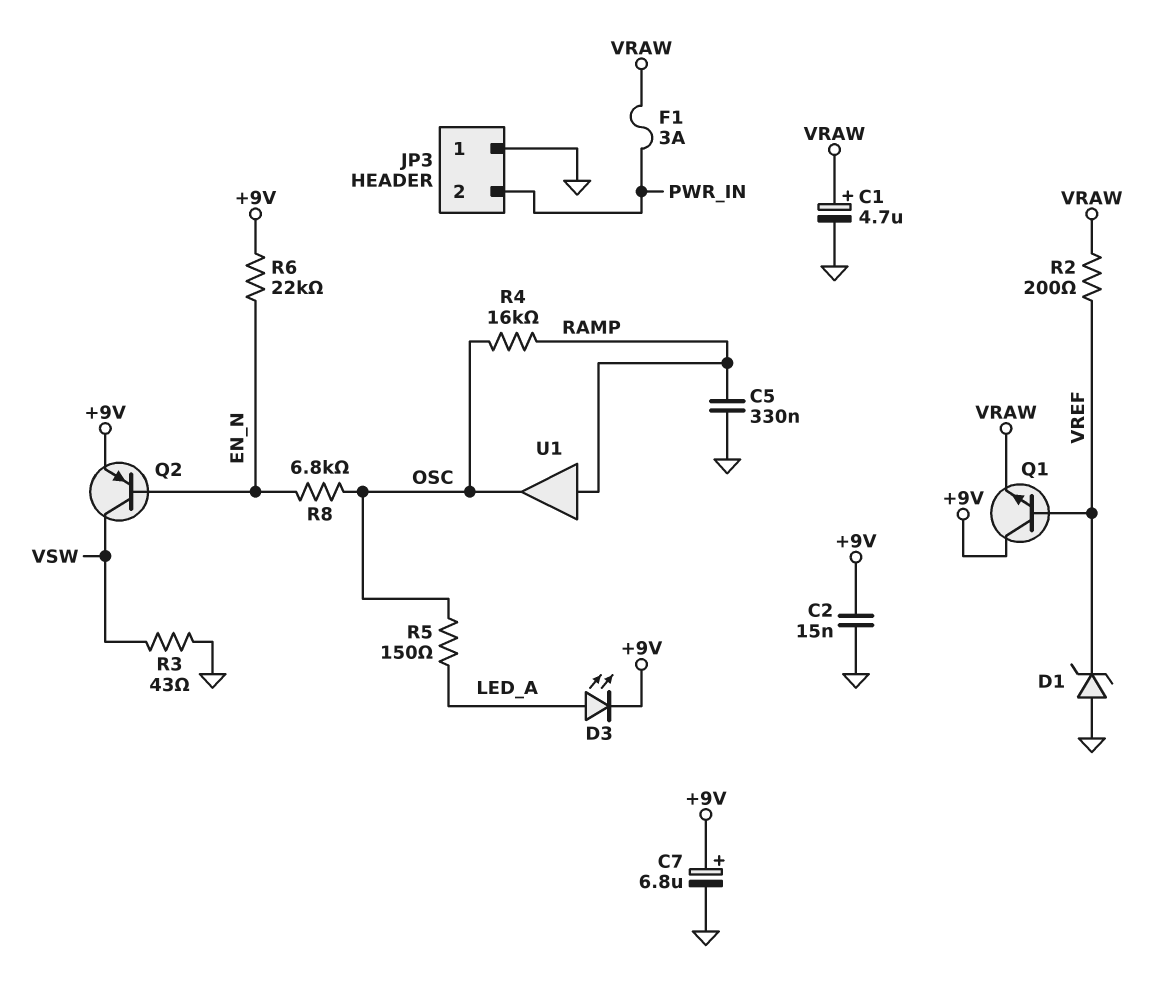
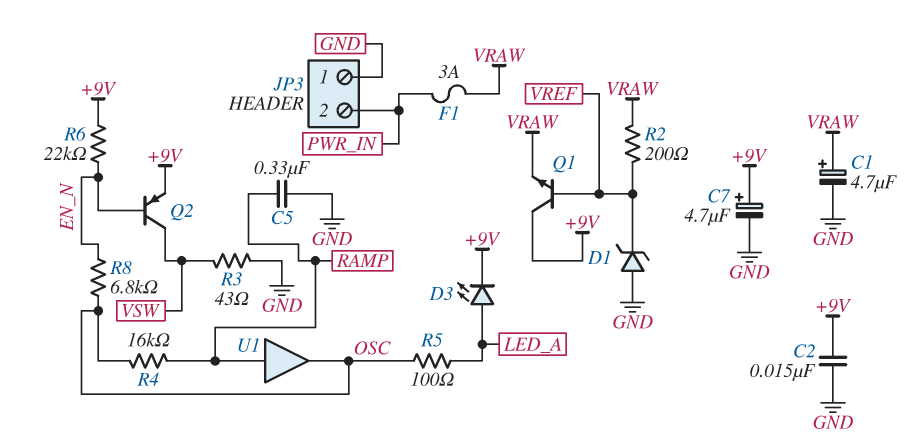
C7: 6.8uF (plus +9V, minus GND) -> 4.7uF (plus +9V, minus GND)
R5: 150 (LED_A, OSC) -> 100 (LED_A, OSC)

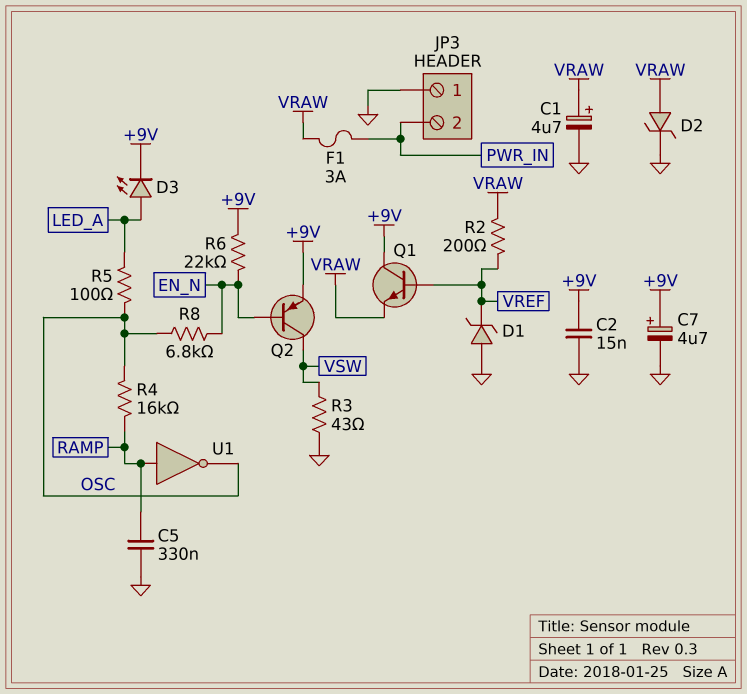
D2: none -> zener (A VRAW, K GND)
U1: buffer (in RAMP, out OSC) -> NOT (in RAMP, out OSC)

